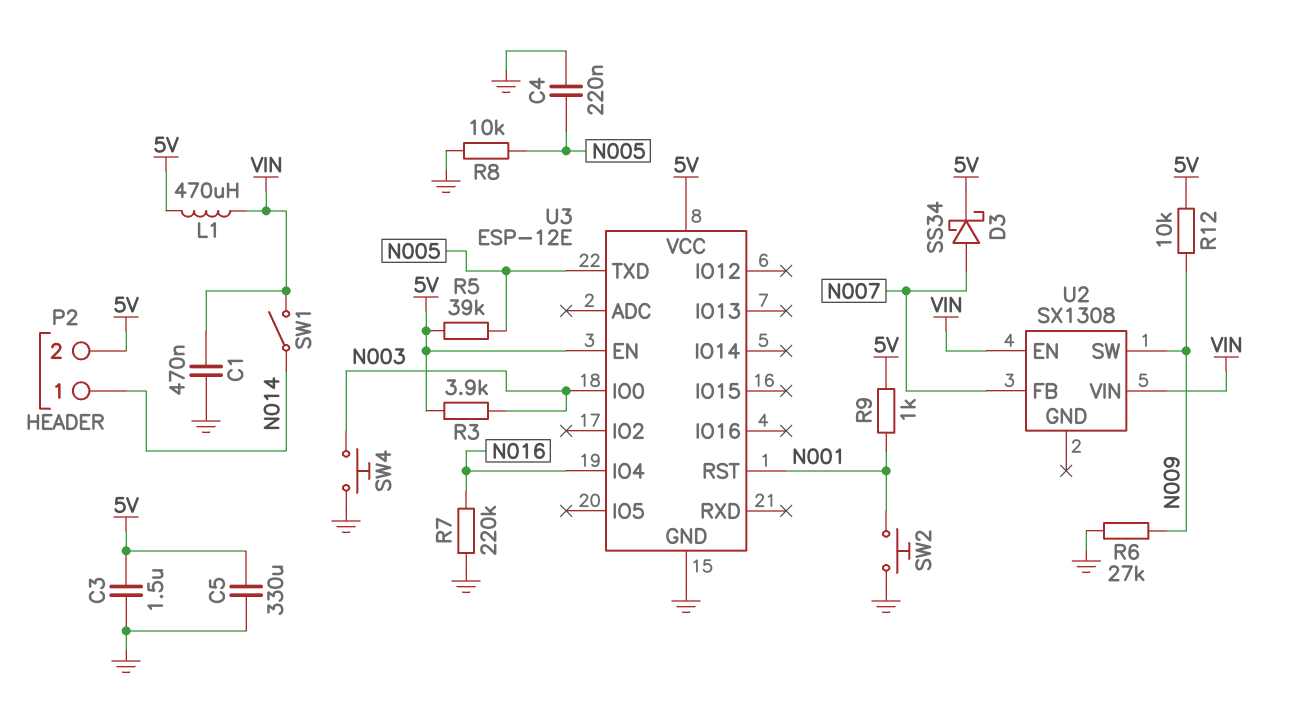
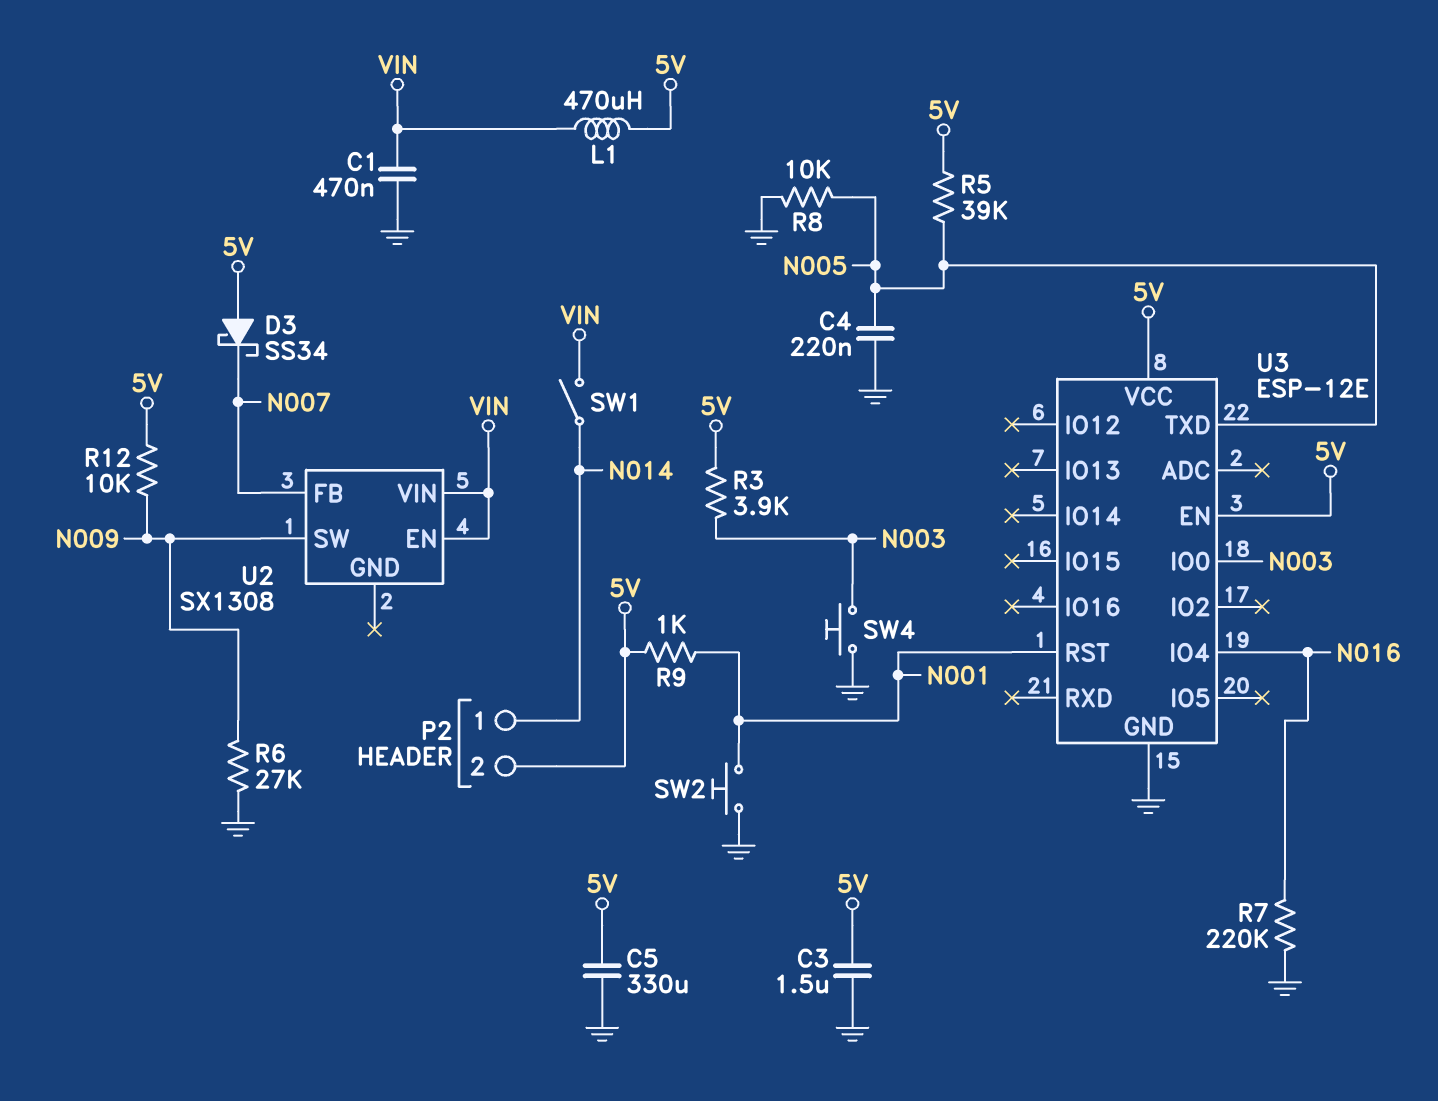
D3: schottky SS34 (A N007, K 5V) -> schottky SS34 (A 5V, K N007)

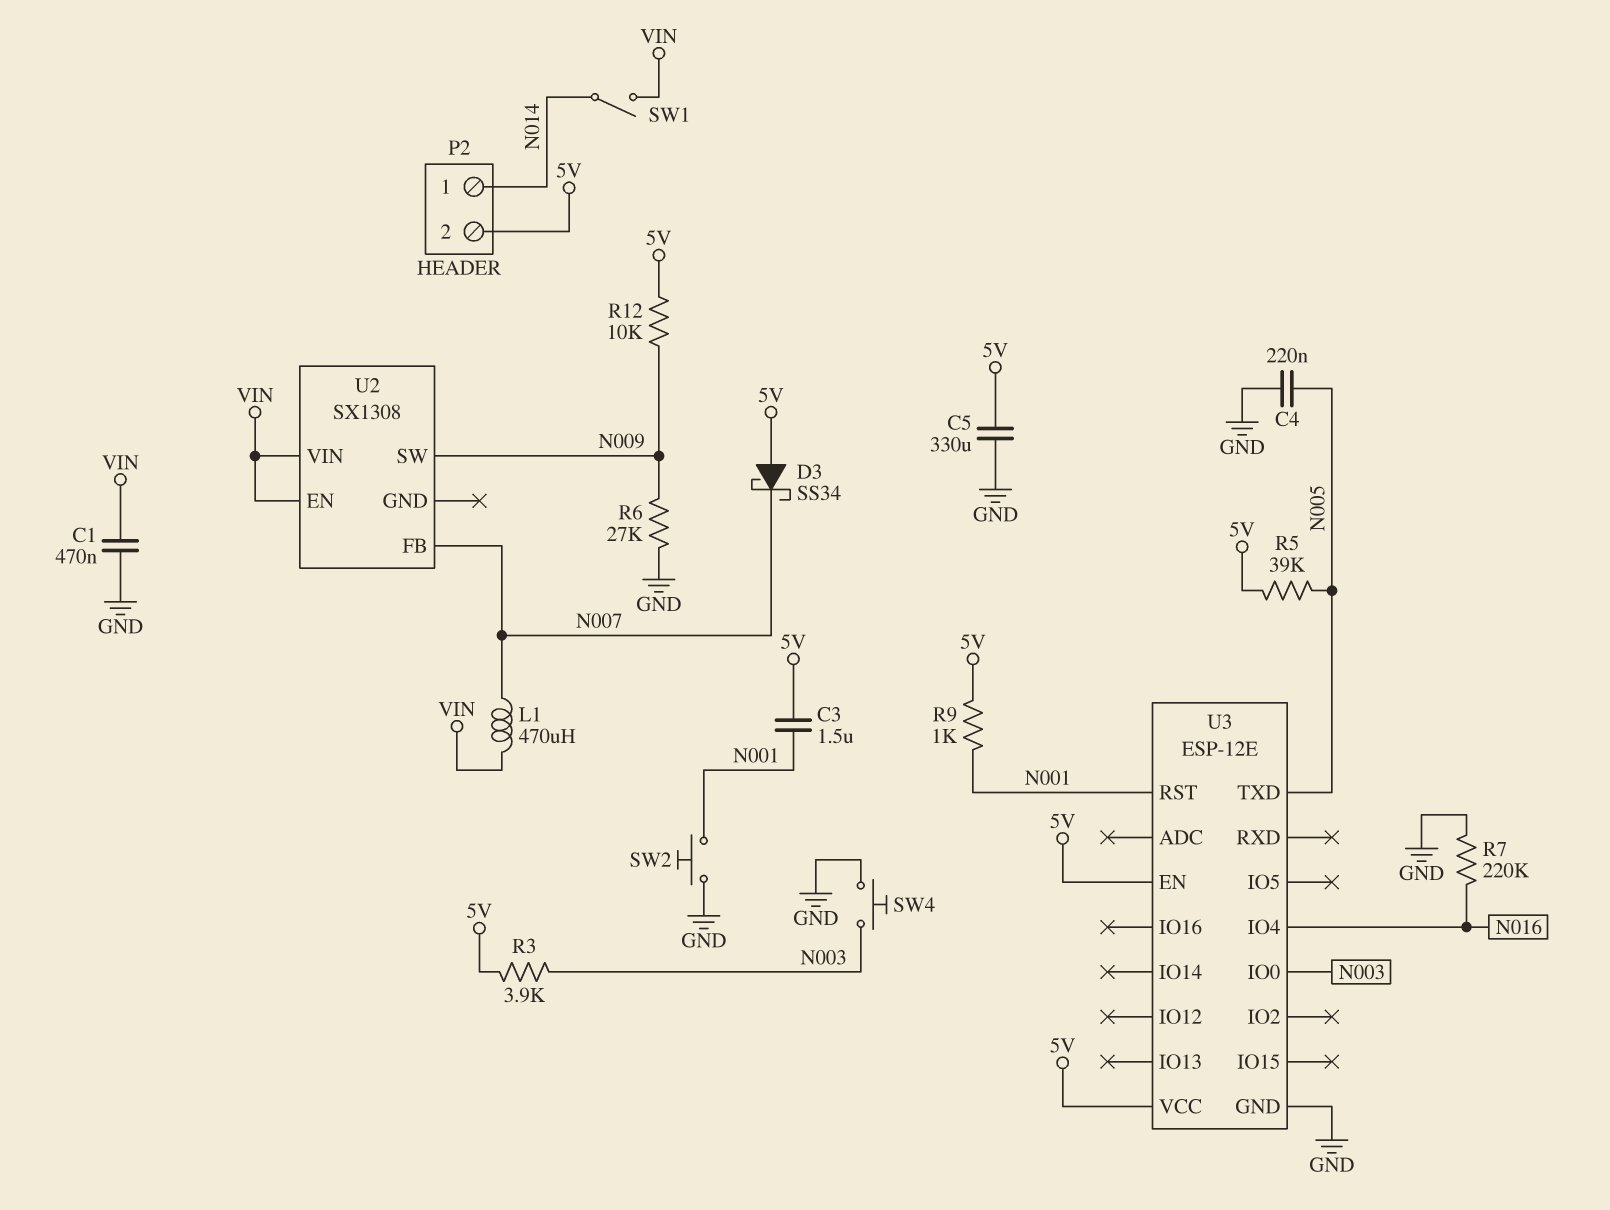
C3: 1.5uF (5V, GND) -> 1.5uF (5V, N001)
L1: 470uH (5V, VIN) -> 470uH (N007, VIN)
R8: 10k (GND, N005) -> none

